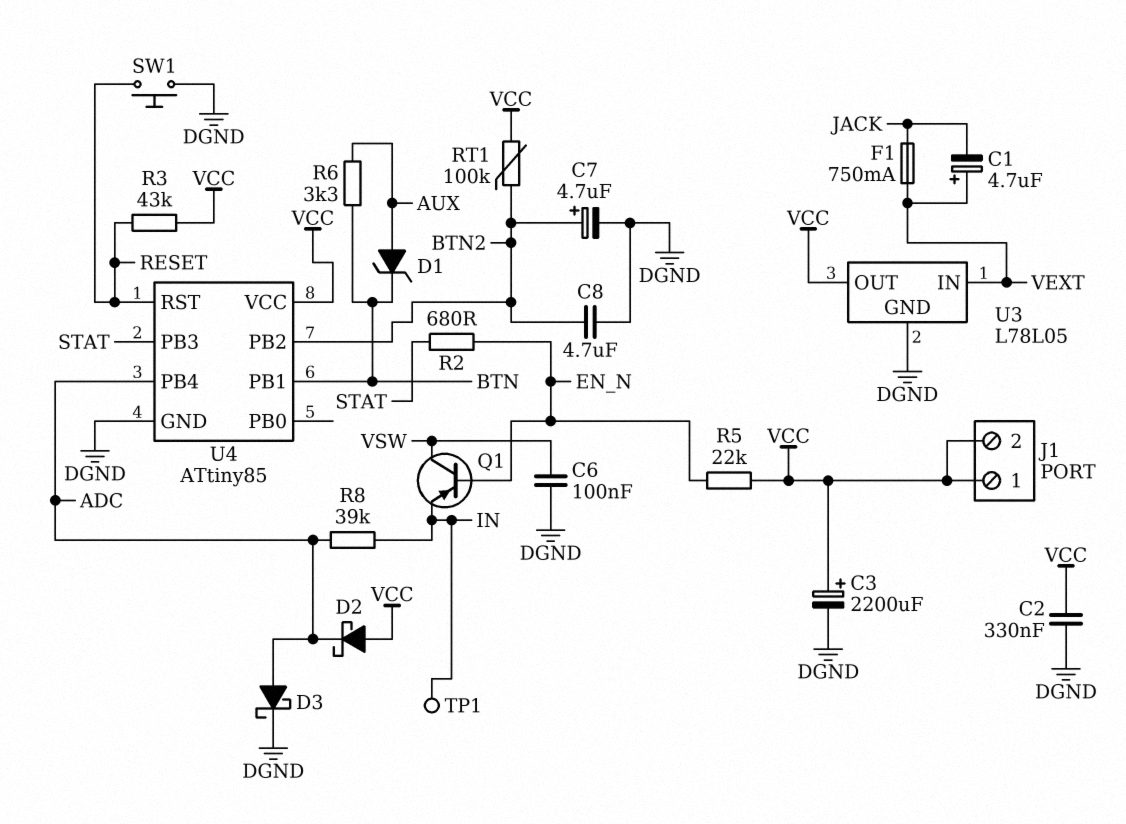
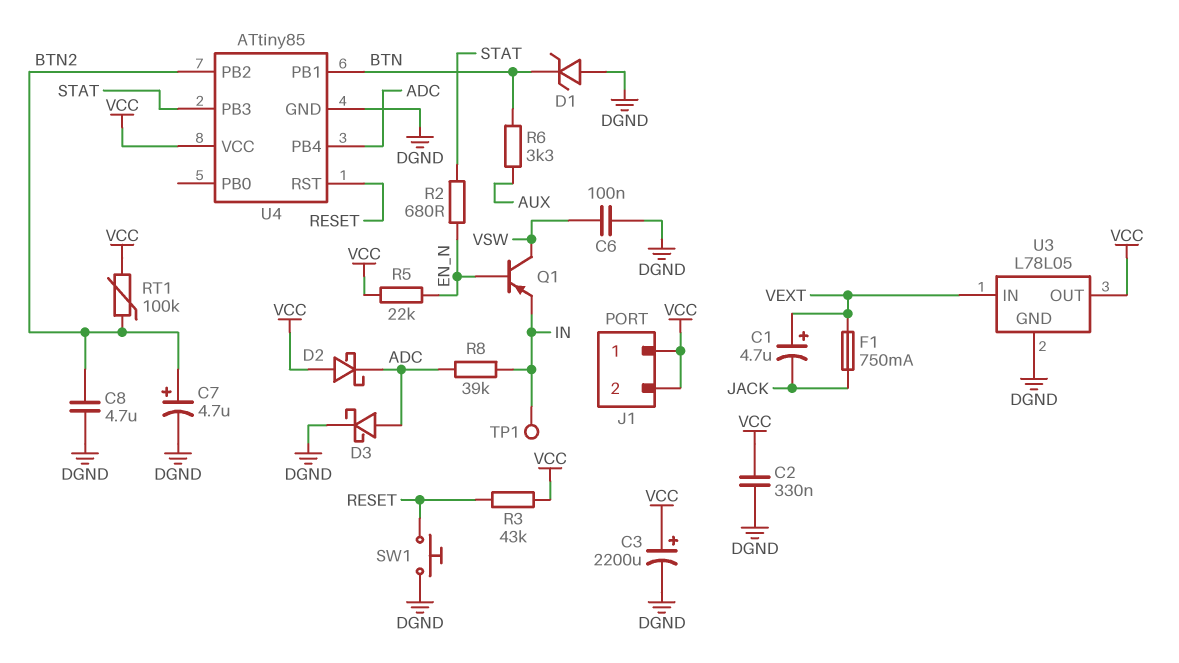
D1: zener (A AUX, K BTN) -> zener (A DGND, K BTN)

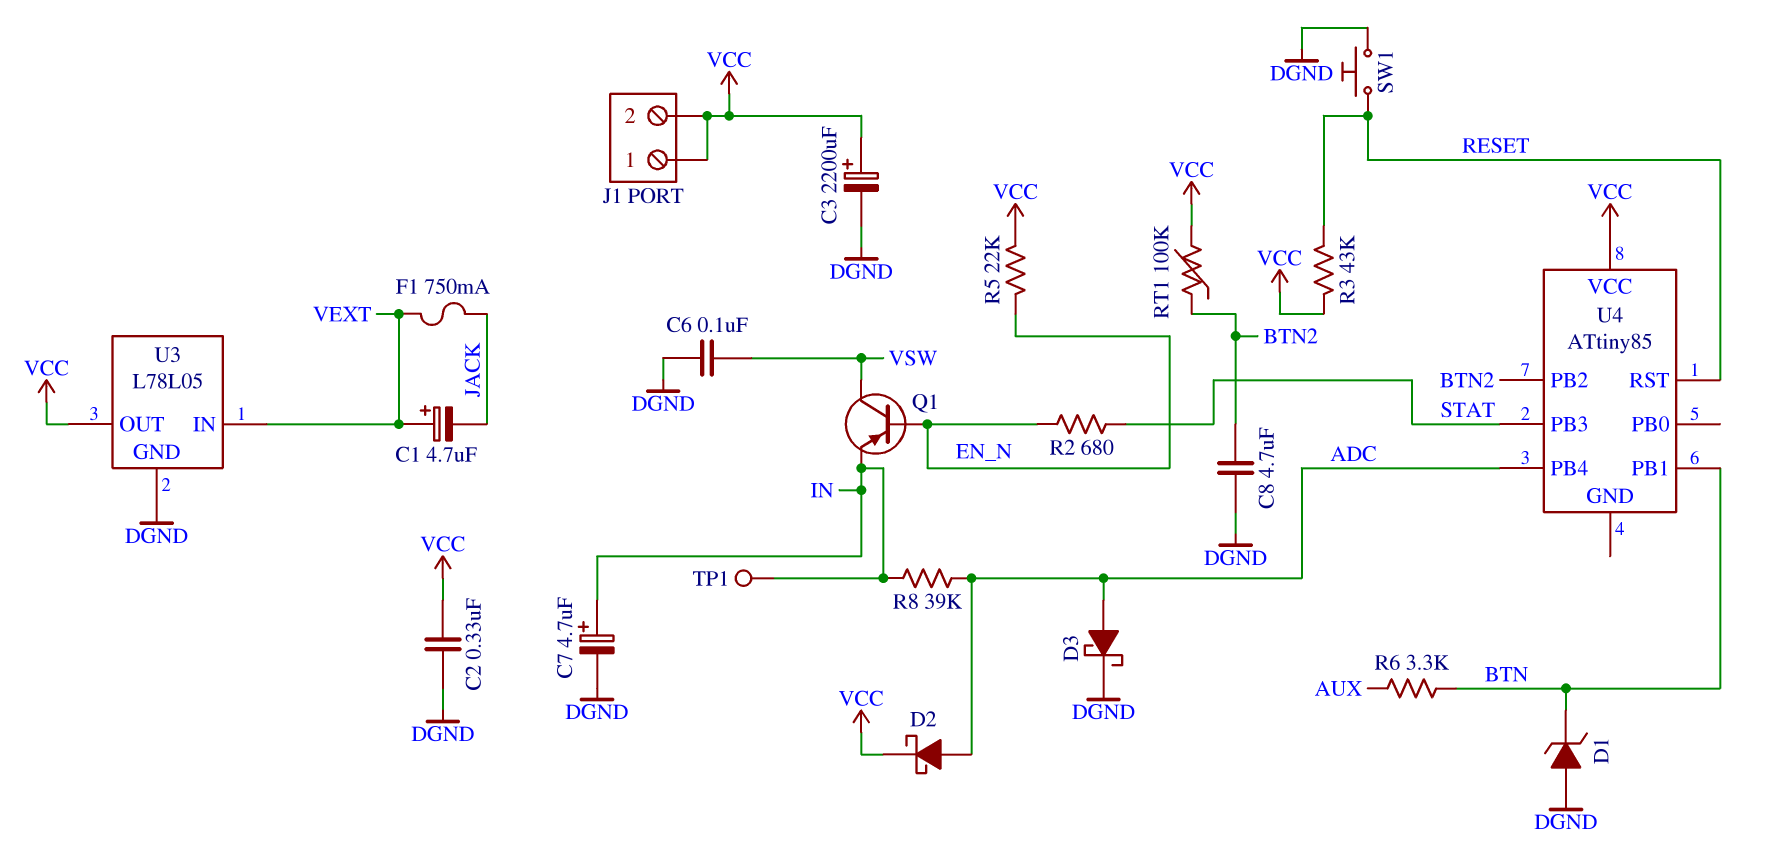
C7: 4.7uF (plus BTN2, minus DGND) -> 4.7uF (plus IN, minus DGND)
D2: schottky (A VCC, K ADC) -> schottky (A ADC, K VCC)
U4 pin GND: DGND -> none

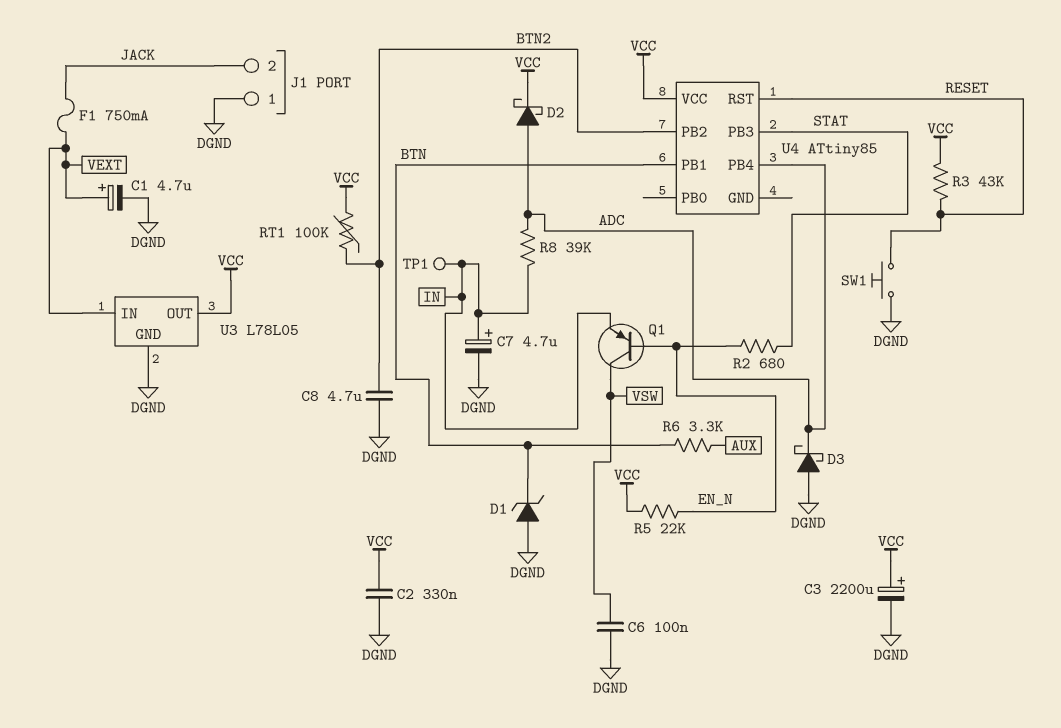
C1: 4.7uF (plus VEXT, minus JACK) -> 4.7uF (plus VEXT, minus DGND)
D3: schottky (A ADC, K DGND) -> schottky (A DGND, K ADC)
J1 pin 1: VCC -> DGND
J1 pin 2: VCC -> JACK

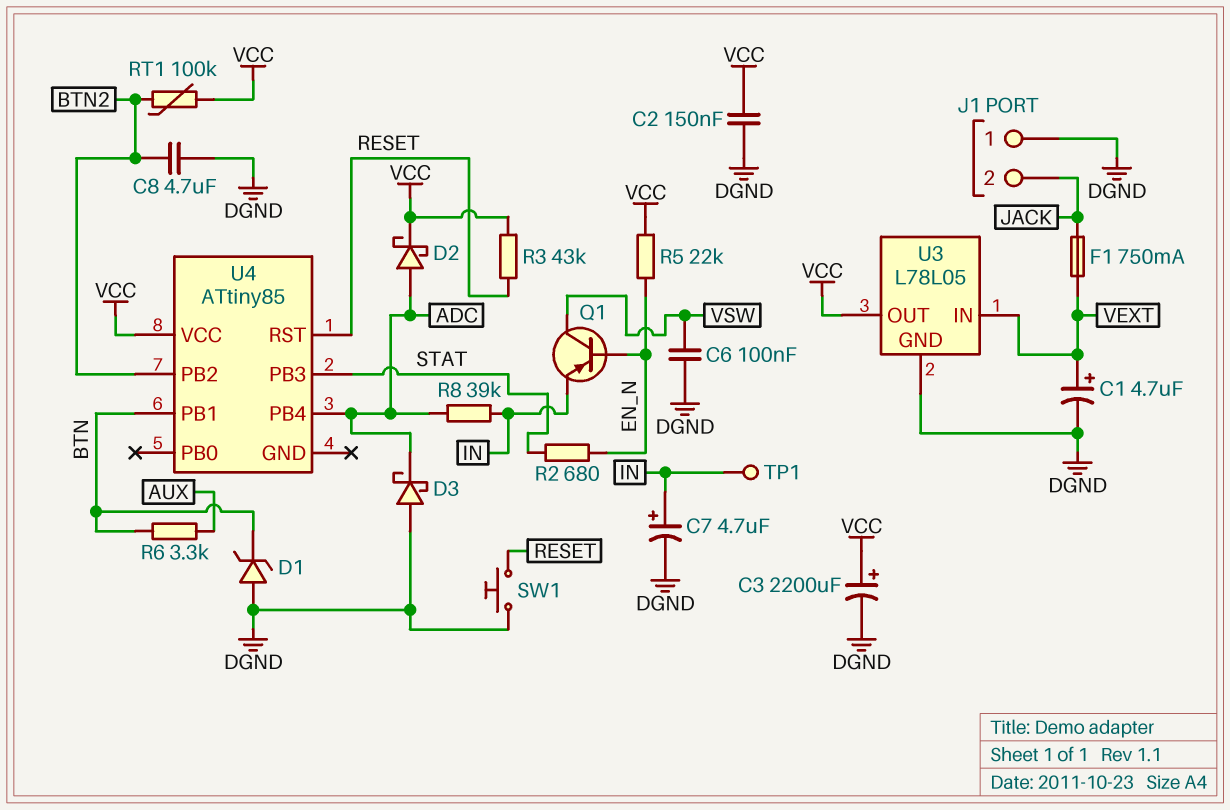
C2: 330nF (DGND, VCC) -> 150nF (DGND, VCC)

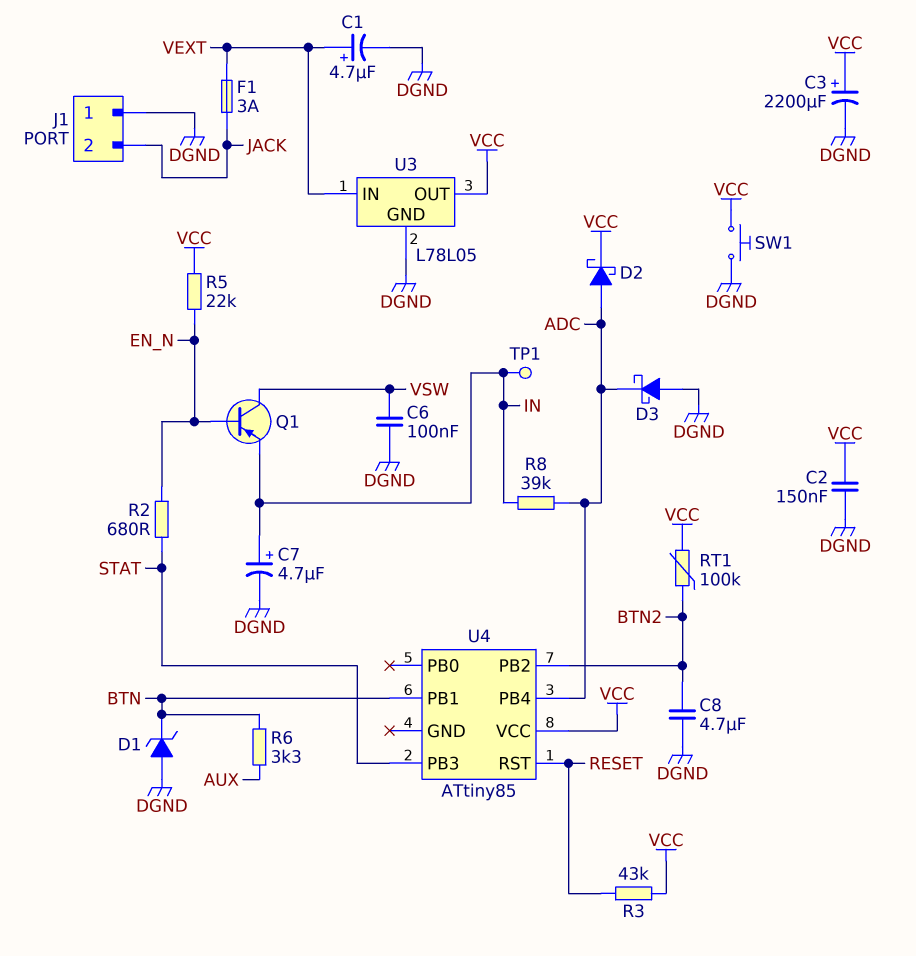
F1: 750mA (JACK, VEXT) -> 3A (JACK, VEXT)
SW1: button (DGND, RESET) -> button (DGND, VCC)

